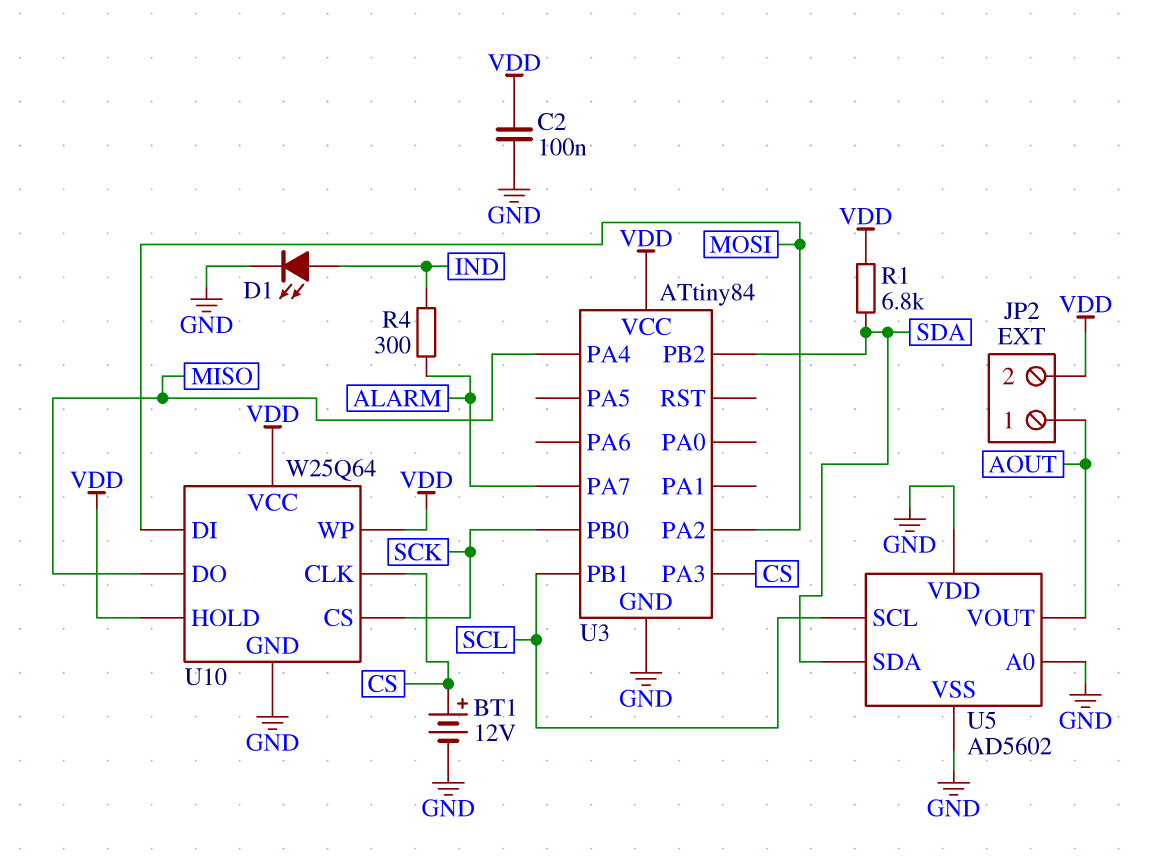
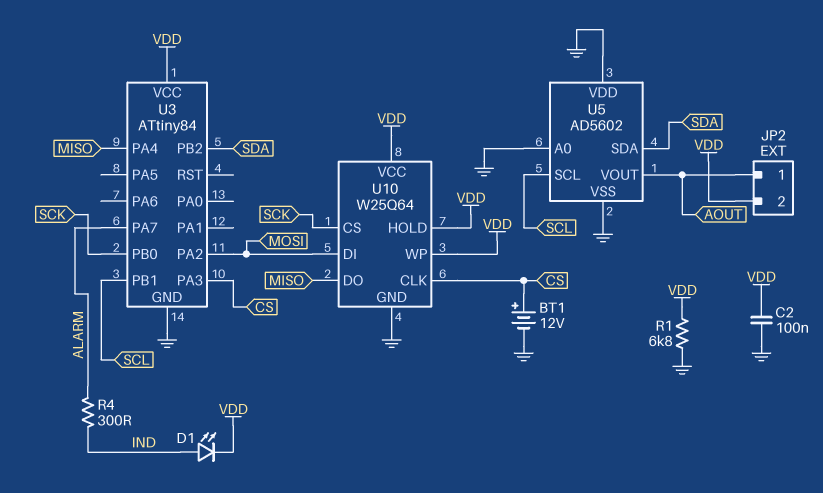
D1: LED (A IND, K GND) -> LED (A IND, K VDD)
R1: 6.8k (SDA, VDD) -> 6.8k (GND, VDD)

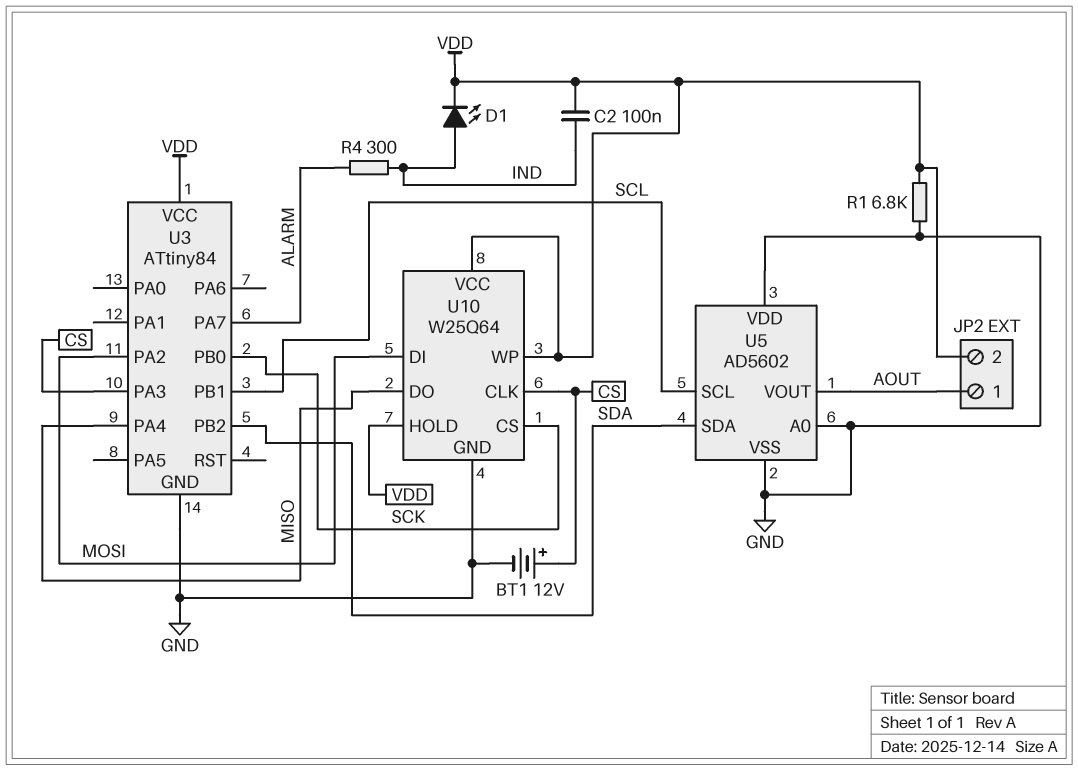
C2: 100nF (GND, VDD) -> 100nF (IND, VDD)

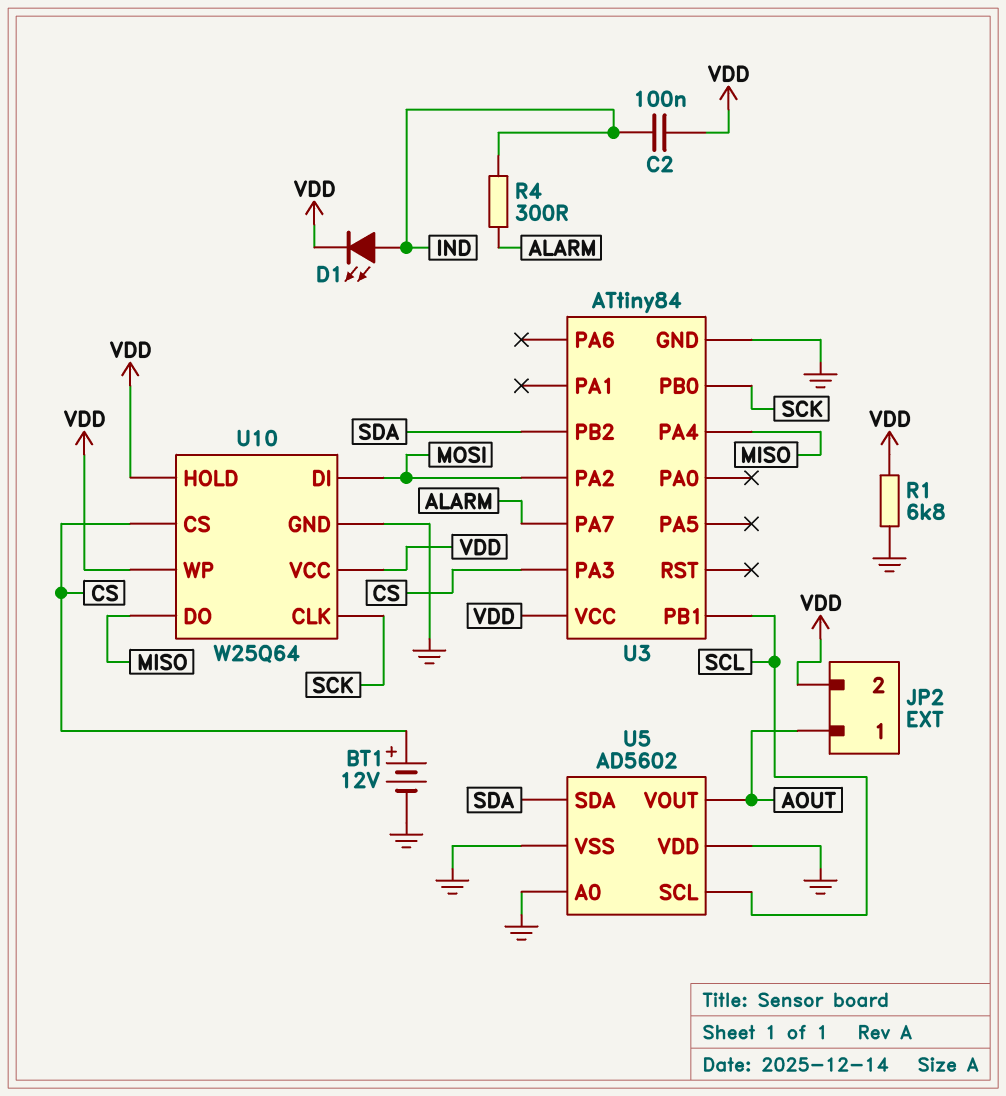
U10 pin CLK: CS -> SCK
U10 pin CS: SCK -> CS

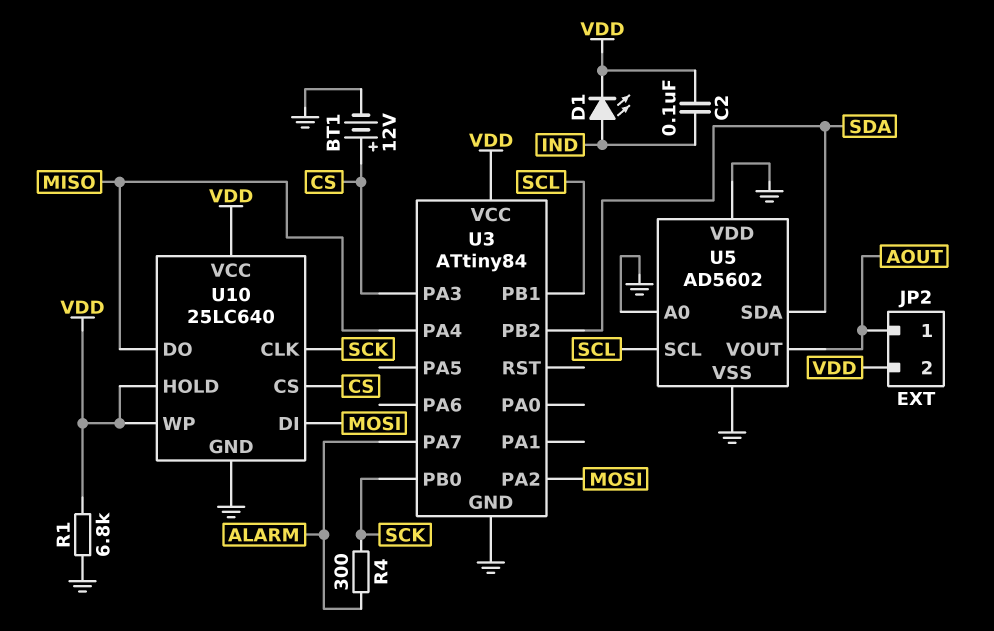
R4: 300 (ALARM, IND) -> 300 (ALARM, SCK)
U10: W25Q64 -> 25LC640

